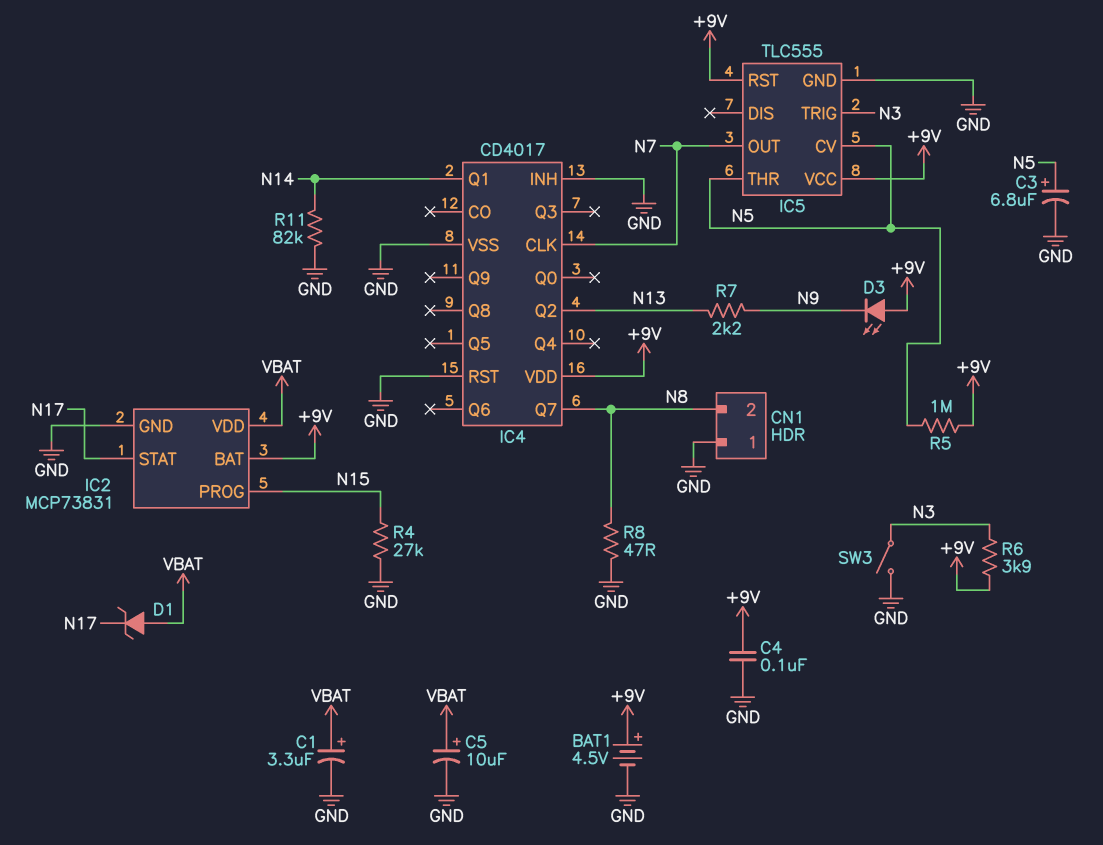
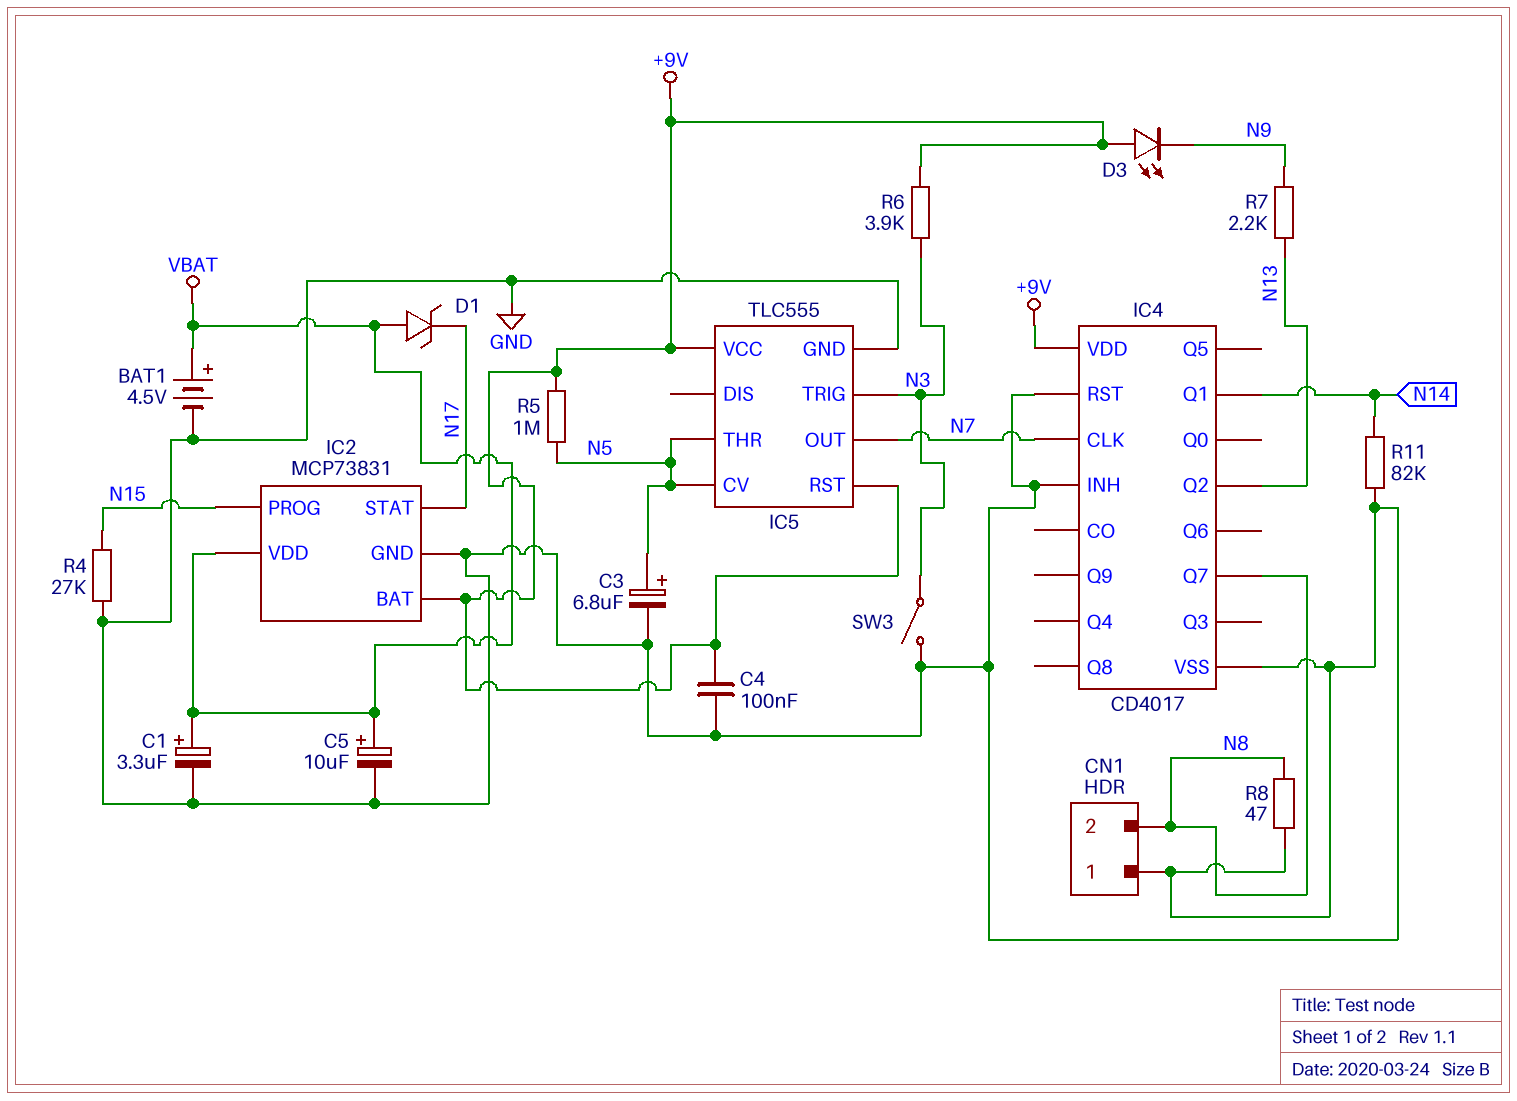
BAT1: 4.5V (plus +9V, minus GND) -> 4.5V (plus VBAT, minus GND)

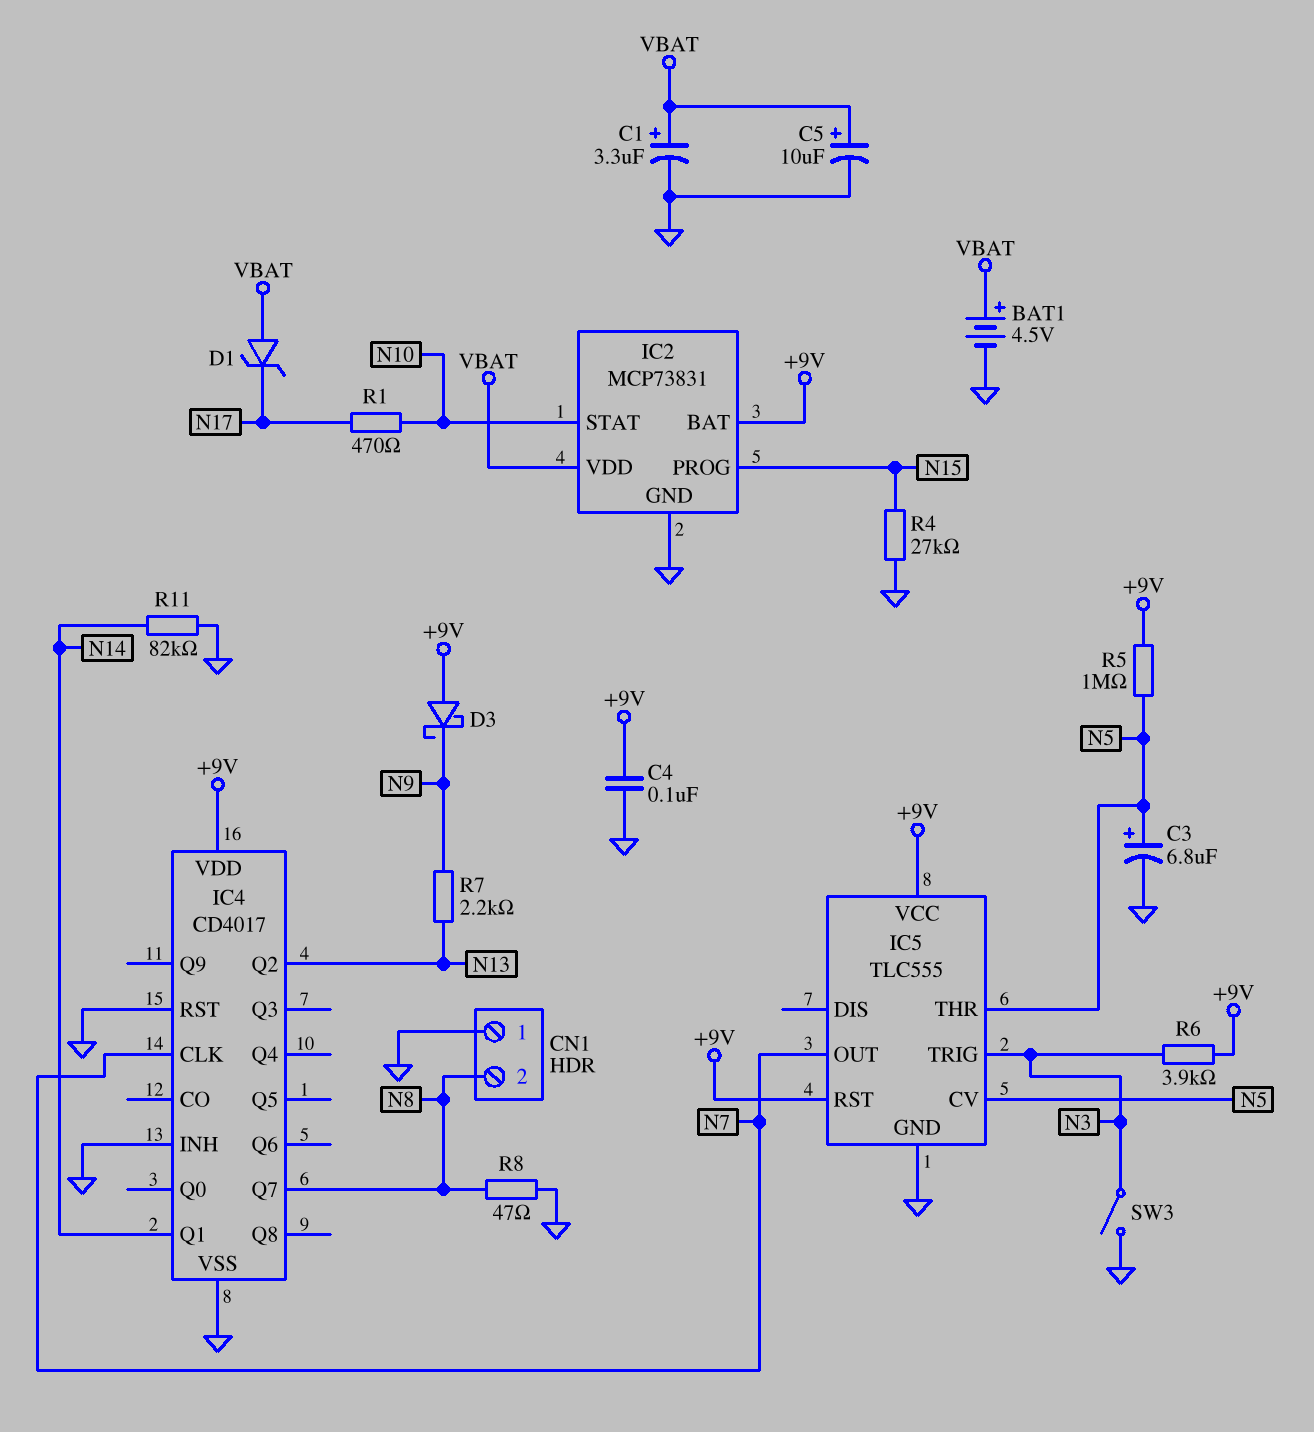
D3: LED (A +9V, K N9) -> schottky (A +9V, K N9)
IC2 pin STAT: N17 -> N10
R1: none -> 470 (N10, N17)

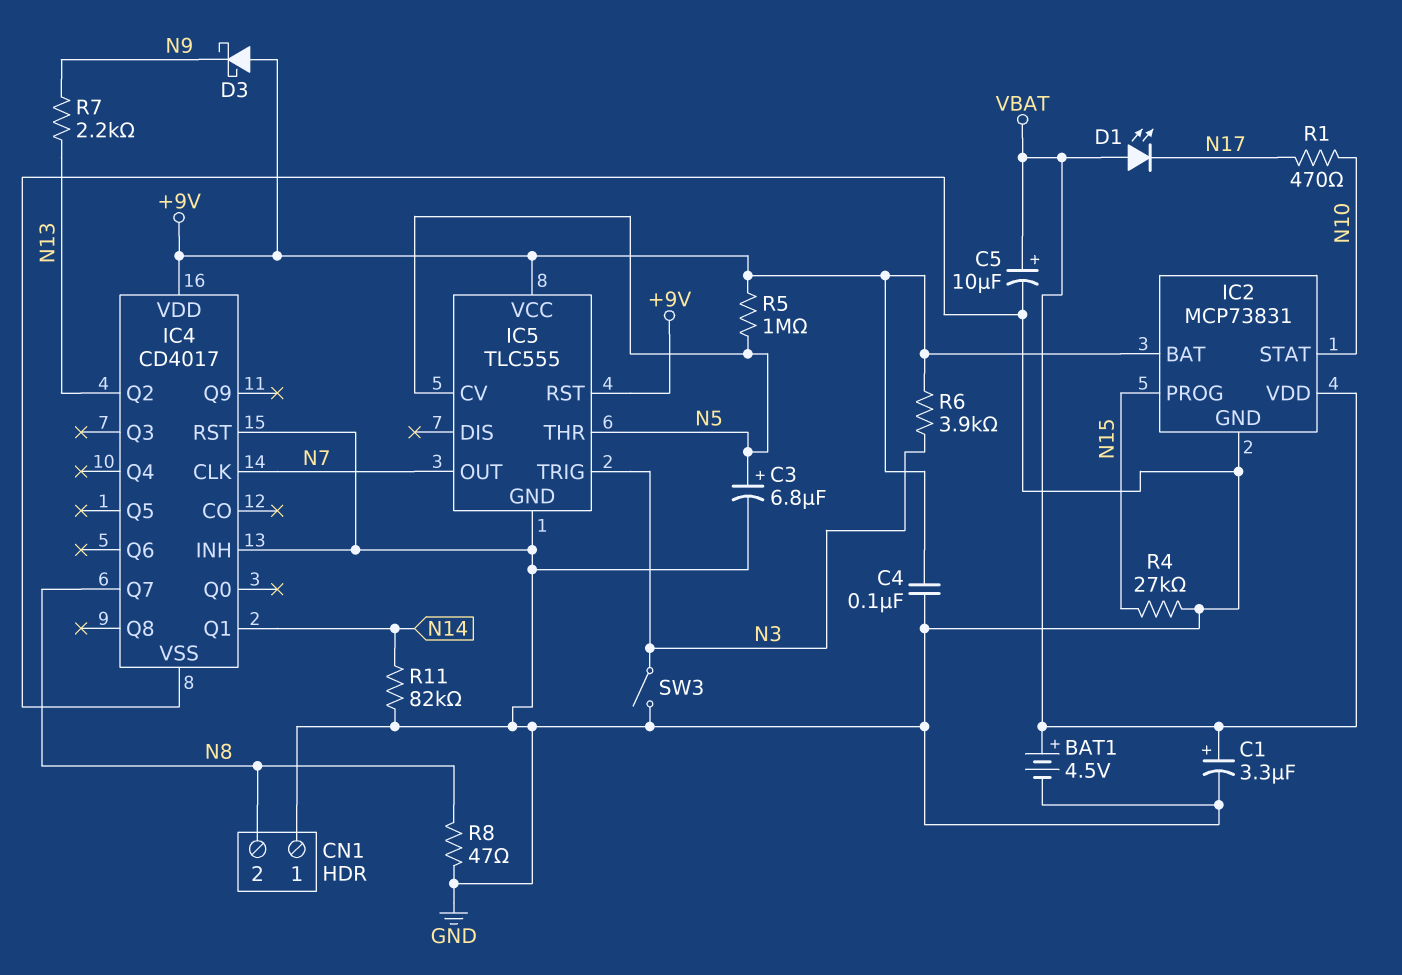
D1: zener (A VBAT, K N17) -> LED (A VBAT, K N17)

